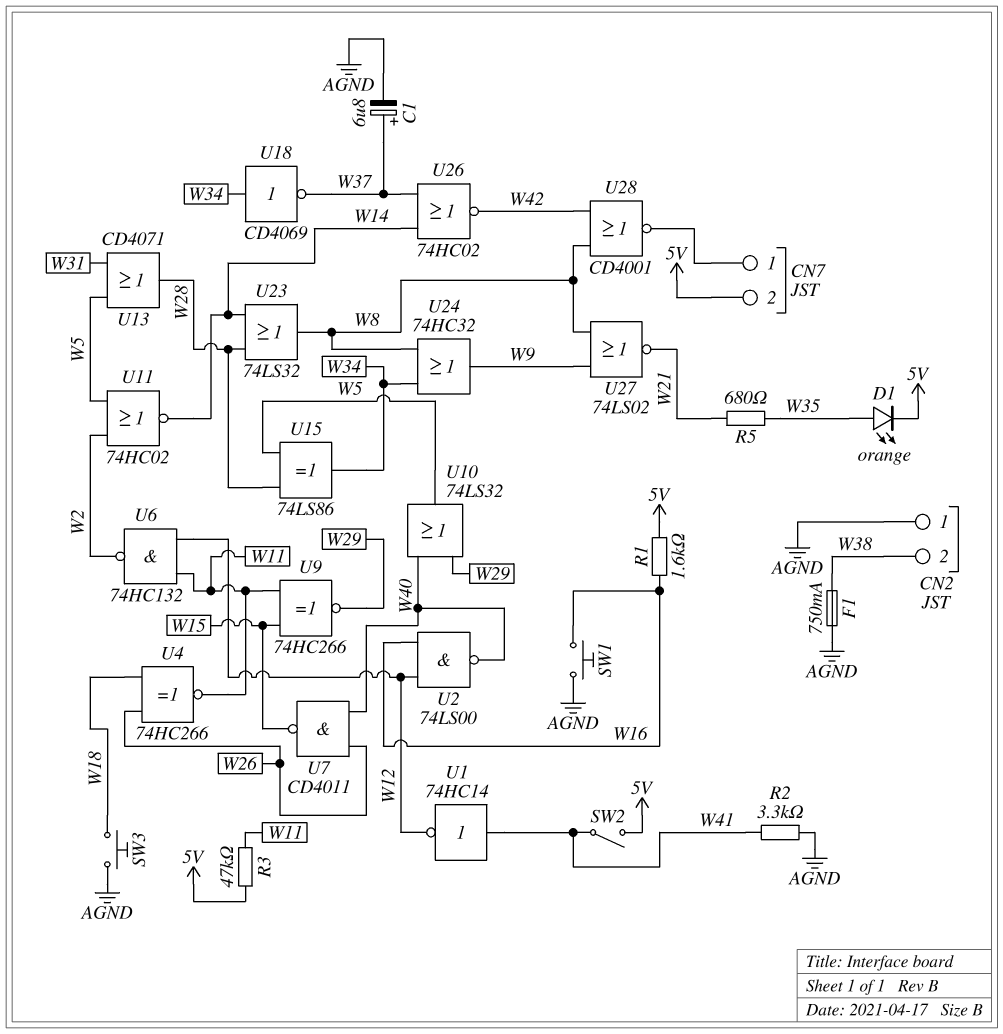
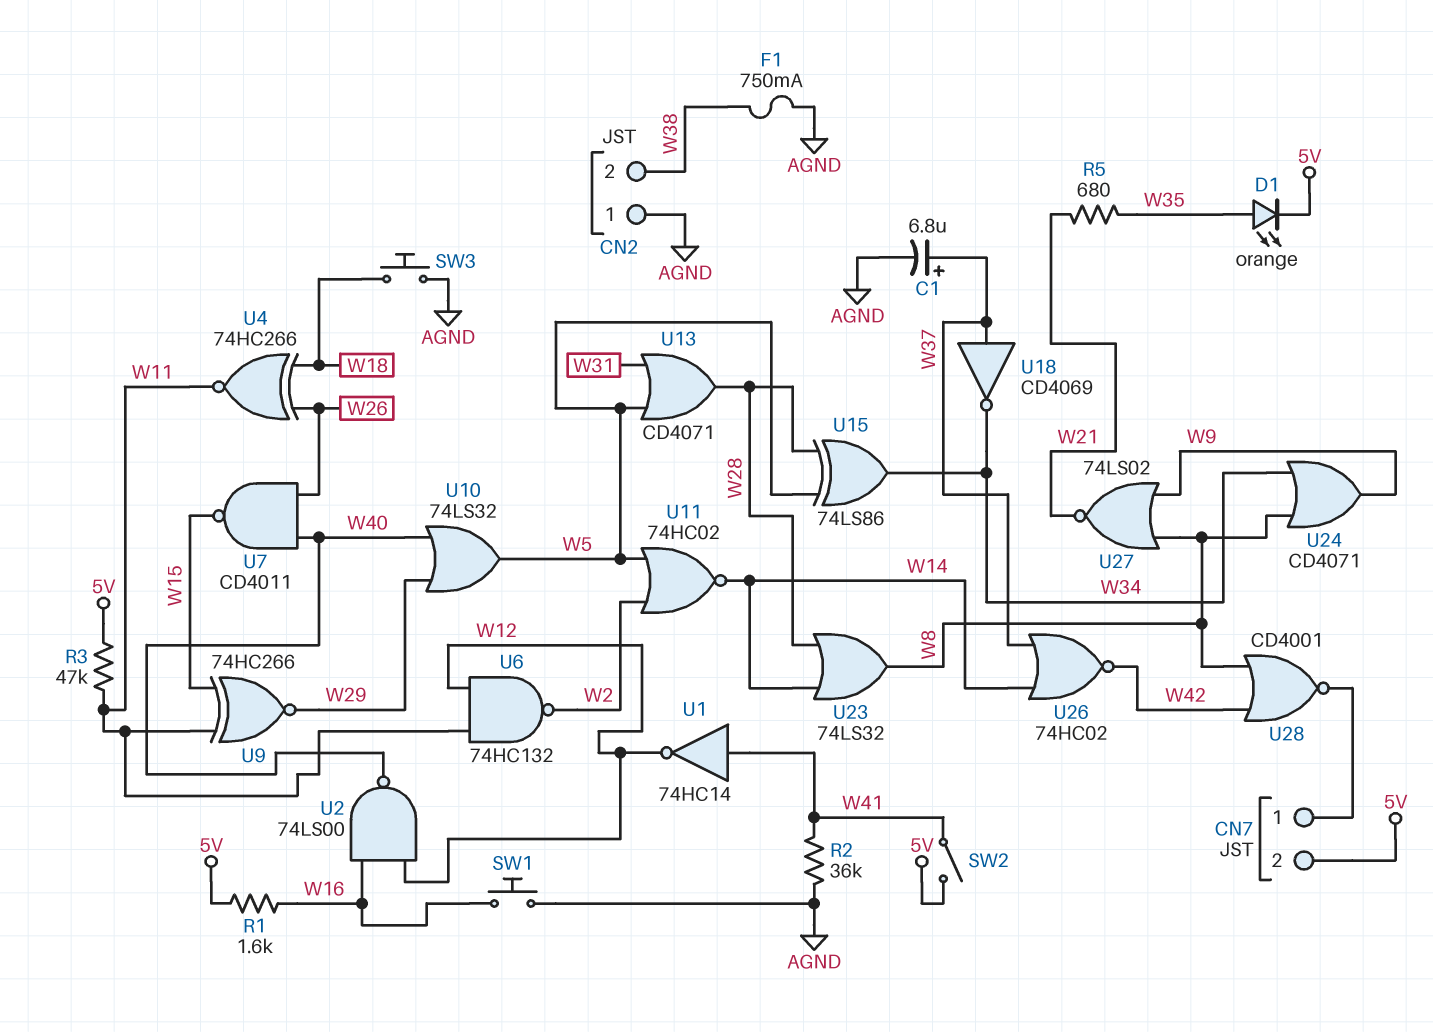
R2: 3.3k (AGND, W41) -> 36k (AGND, W41)
U18: NOT CD4069 (in W34, out W37) -> NOT CD4069 (in W37, out W34)
U24: OR 74HC32 (in W8, in W34, out W9) -> OR CD4071 (in W8, in W34, out W9)

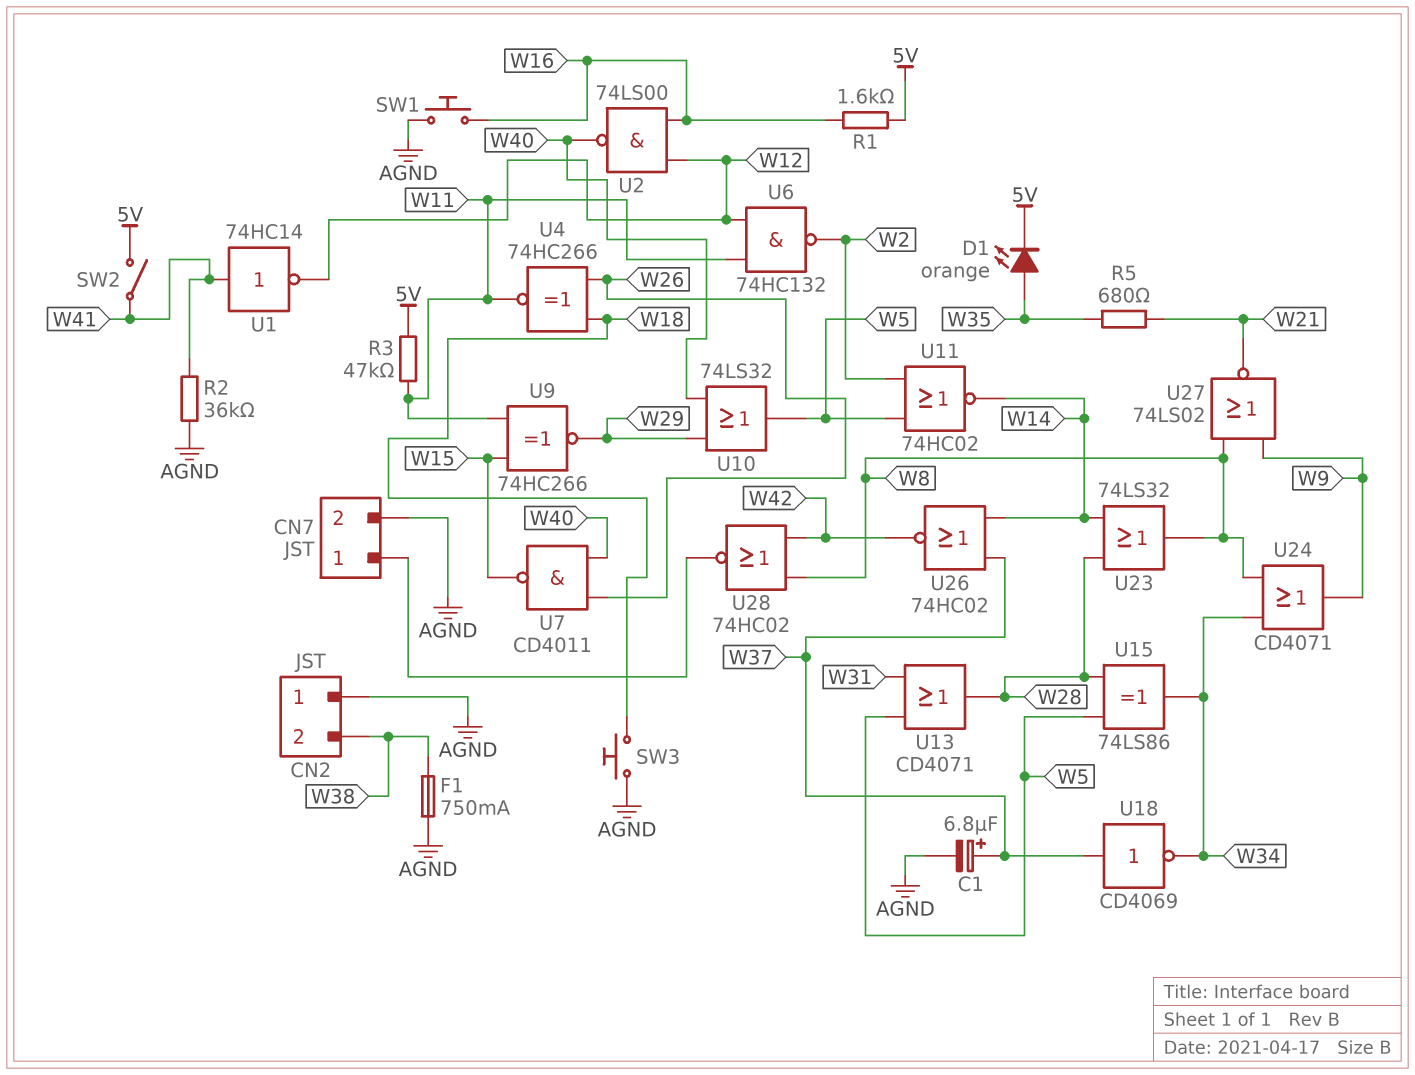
CN7 pin 2: 5V -> AGND
U28: NOR CD4001 (in W8, in W42, out CN7/1) -> NOR 74HC02 (in W8, in W42, out CN7/1)

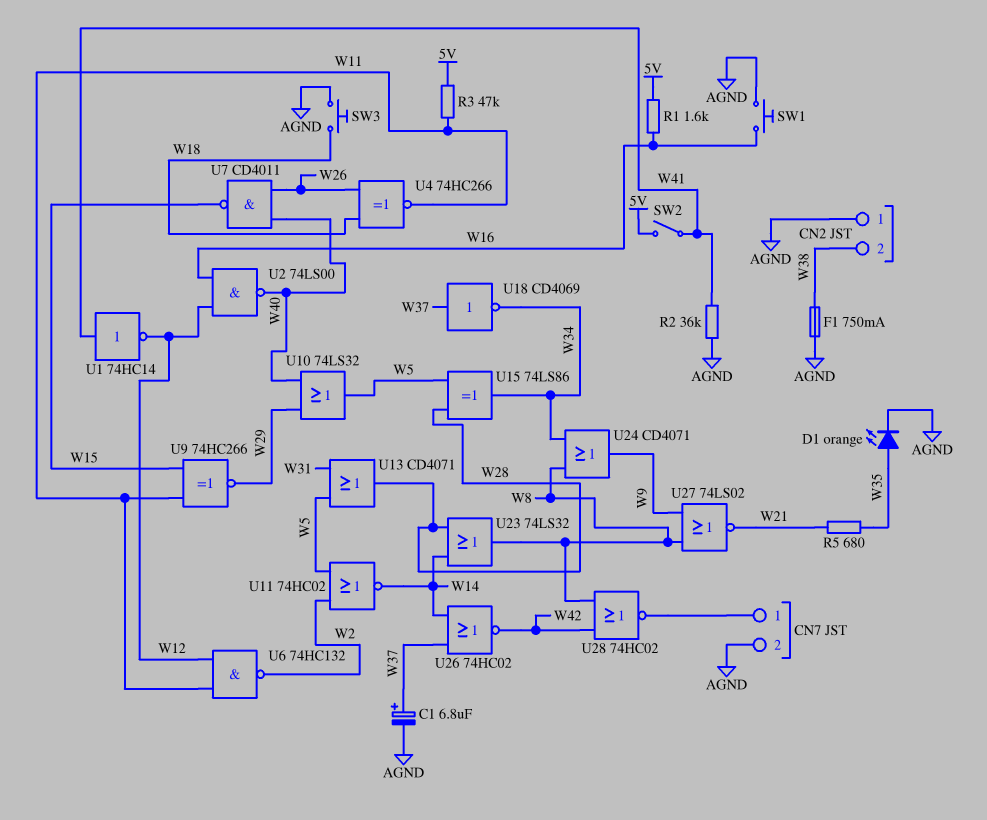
D1: LED orange (A W35, K 5V) -> LED orange (A W35, K AGND)

